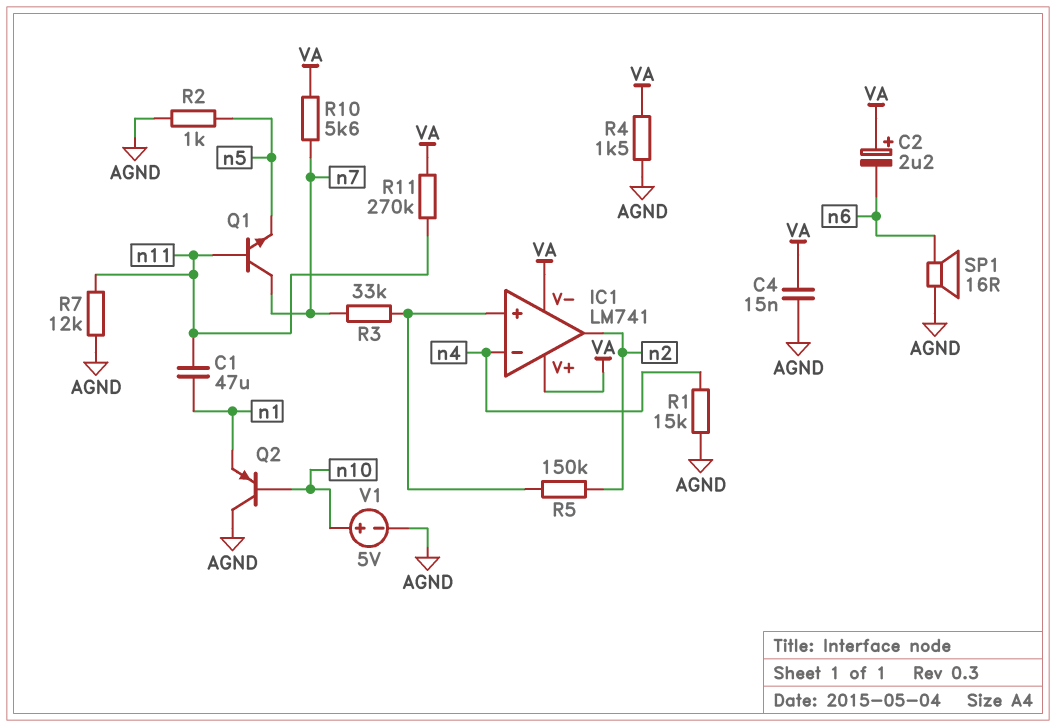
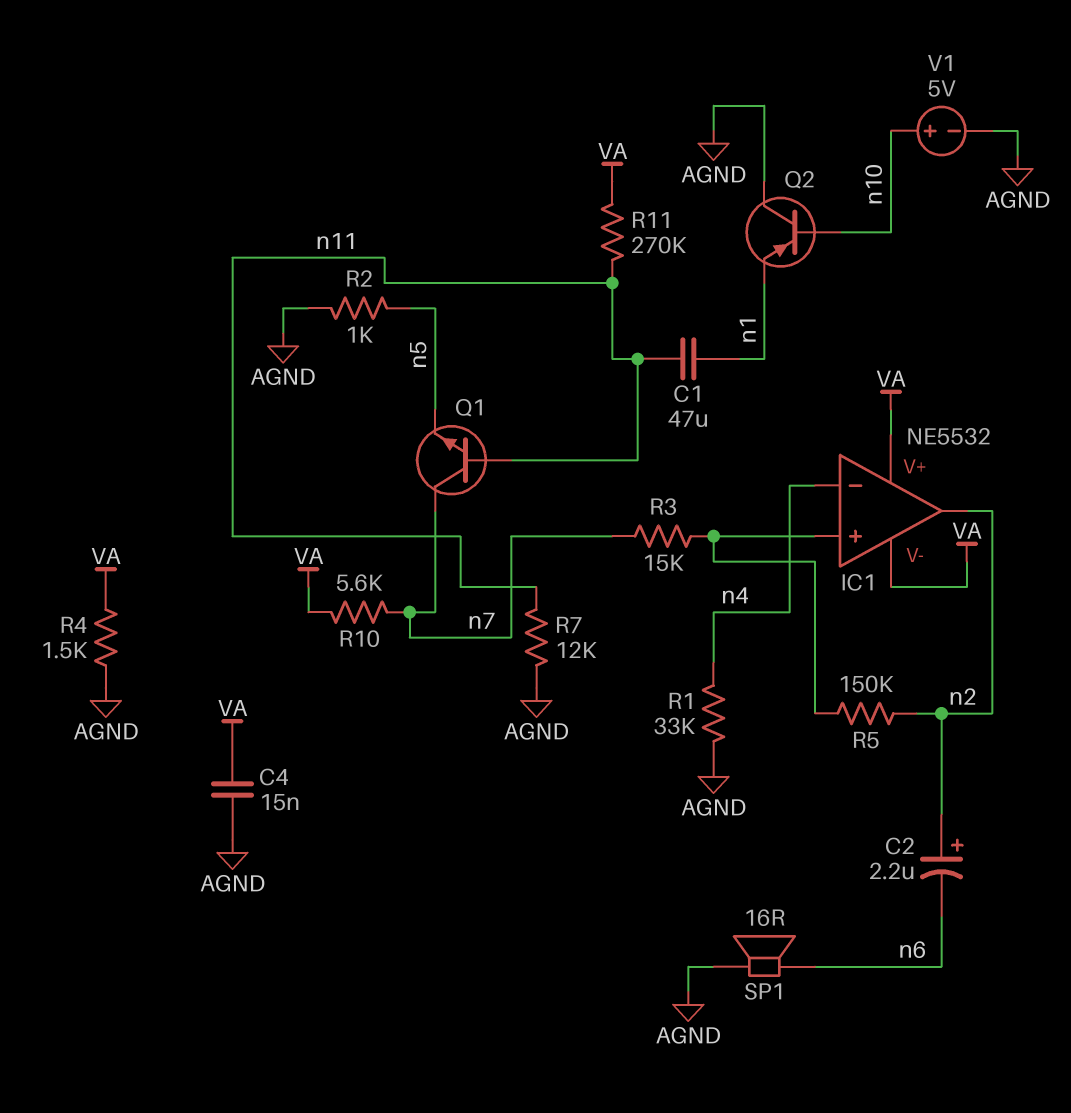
C2: 2.2uF (plus VA, minus n6) -> 2.2uF (plus n2, minus n6)
IC1: LM741 -> NE5532
R1: 15k (AGND, n4) -> 33k (AGND, n4)
R3: 33k (IC1/in+, n7) -> 15k (IC1/in+, n7)

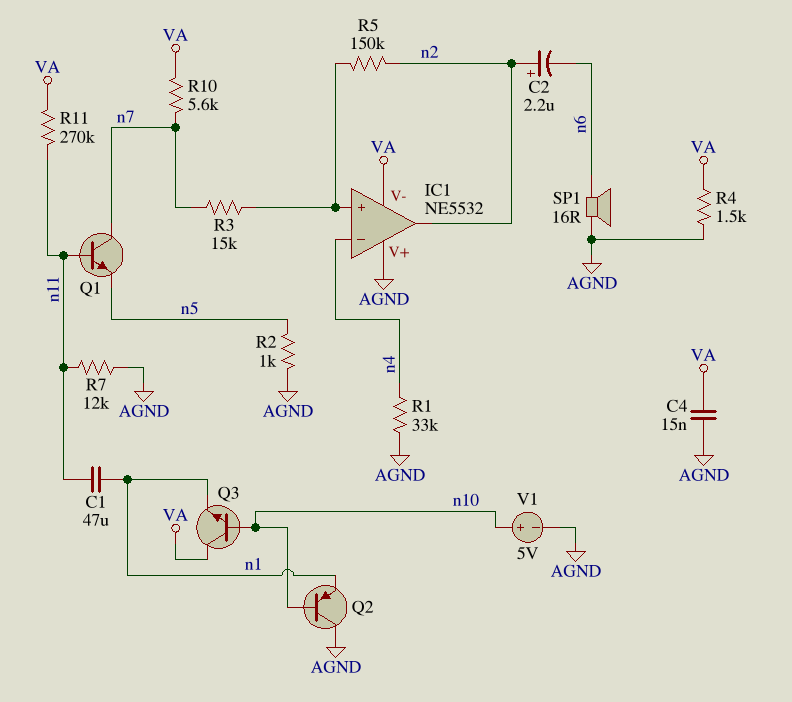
IC1 pin V+: VA -> AGND
Q3: none -> NPN (B n10, C VA, E n1)

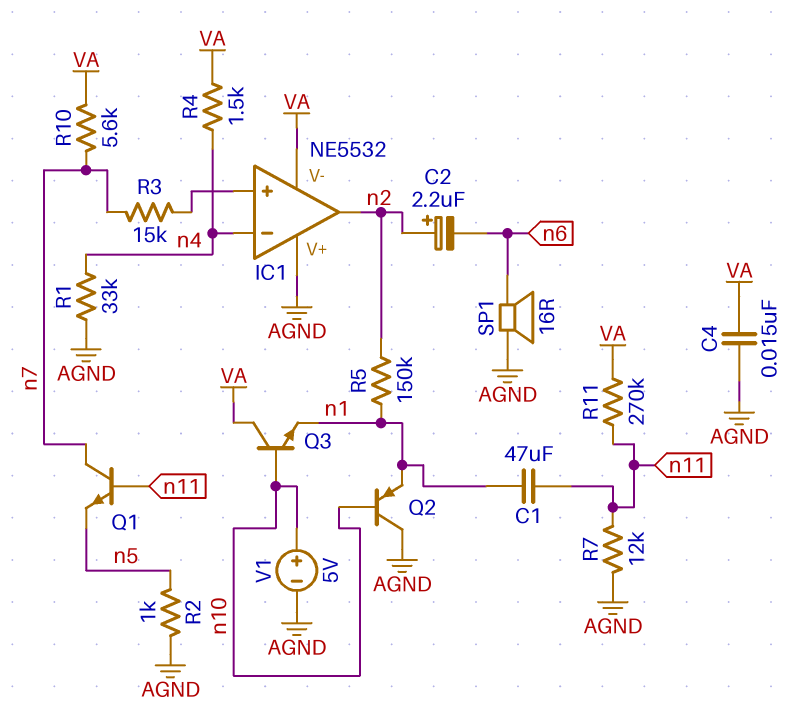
R4: 1.5k (AGND, VA) -> 1.5k (VA, n4)
R5: 150k (IC1/in+, n2) -> 150k (n1, n2)

